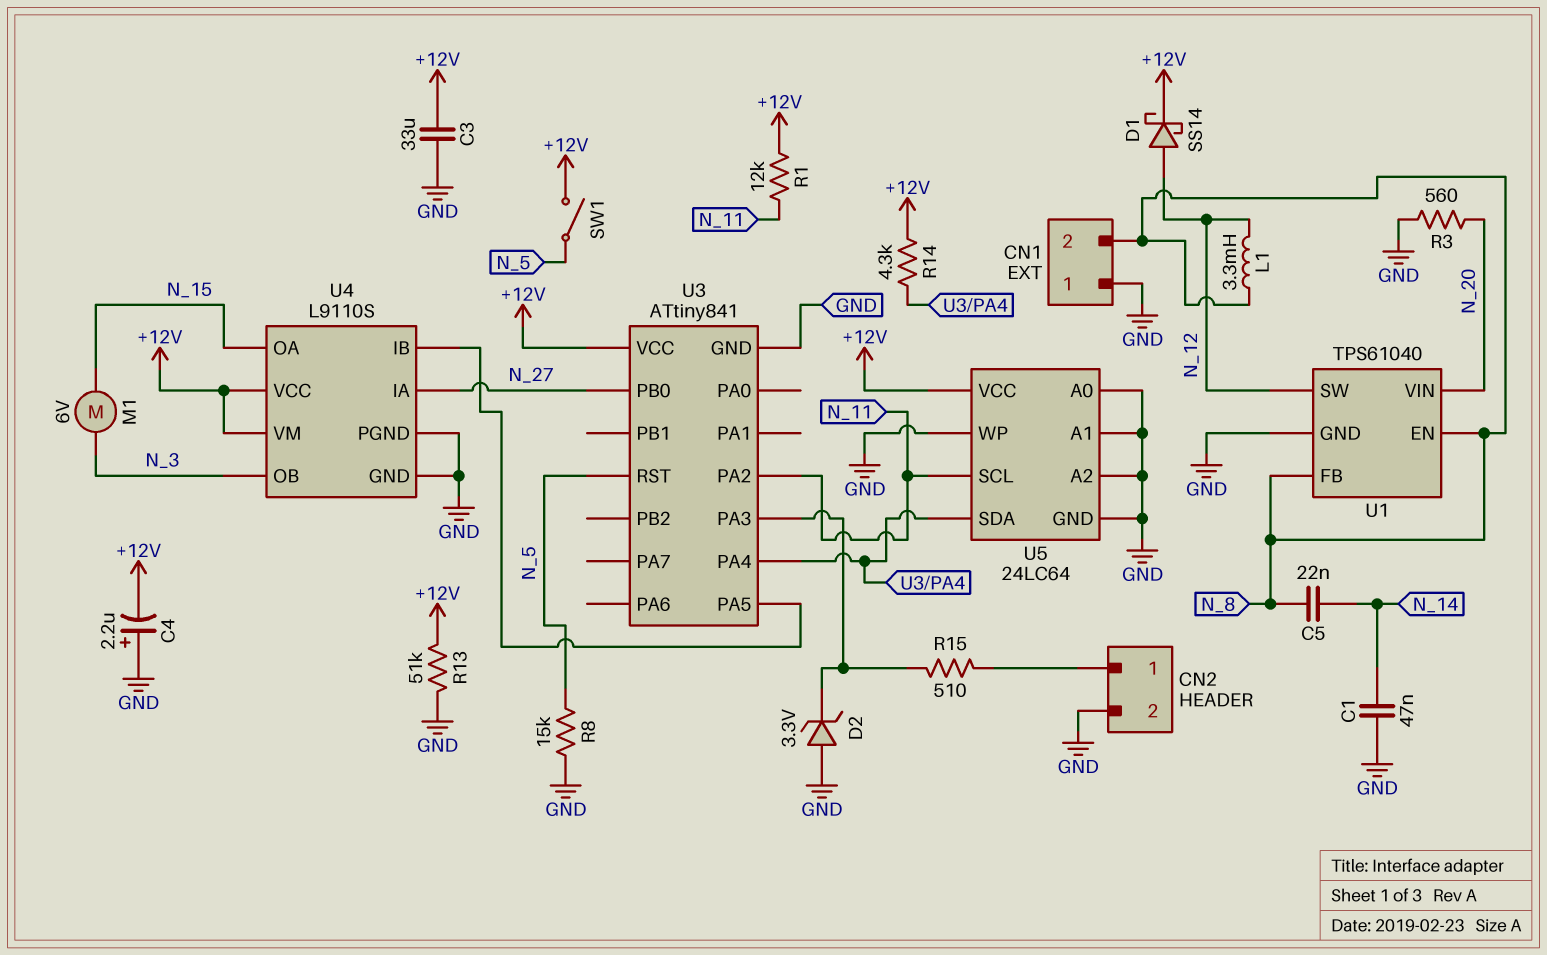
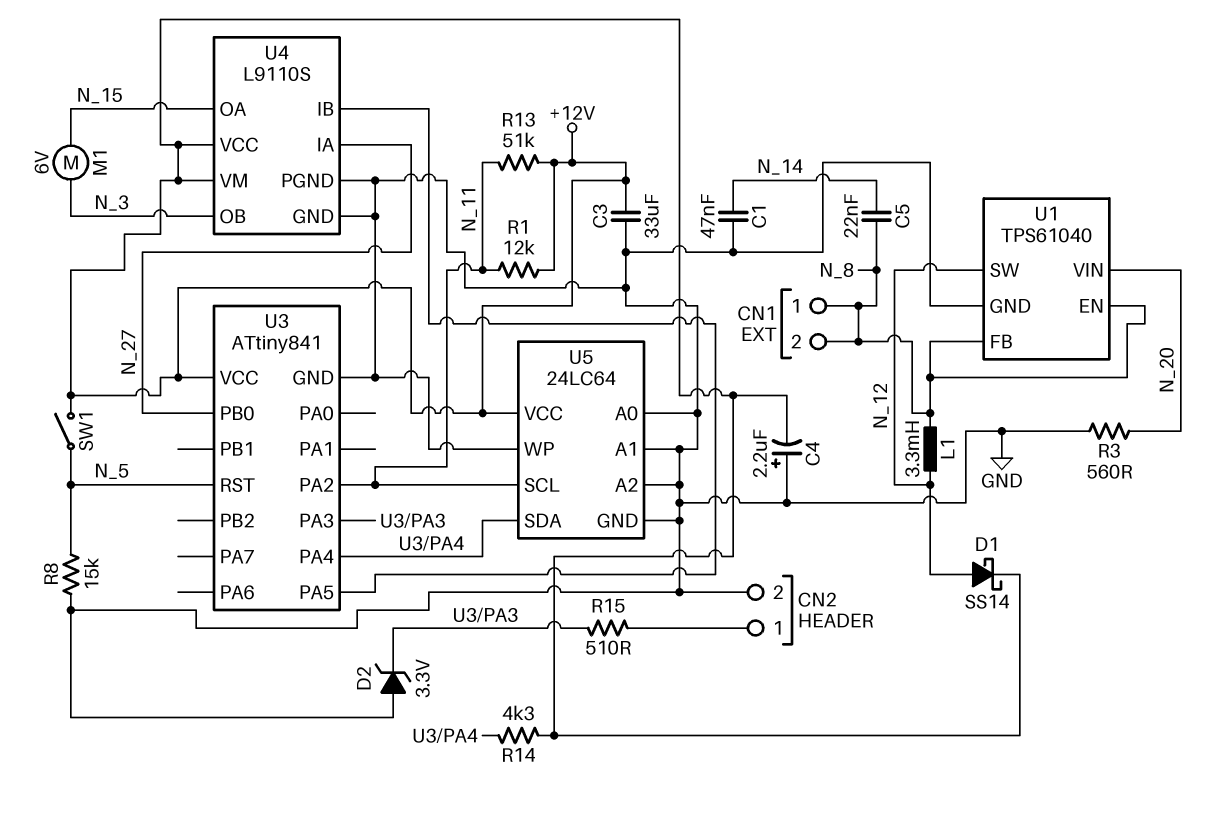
CN1 pin 1: GND -> N_8
R13: 51k (+12V, GND) -> 51k (+12V, N_11)

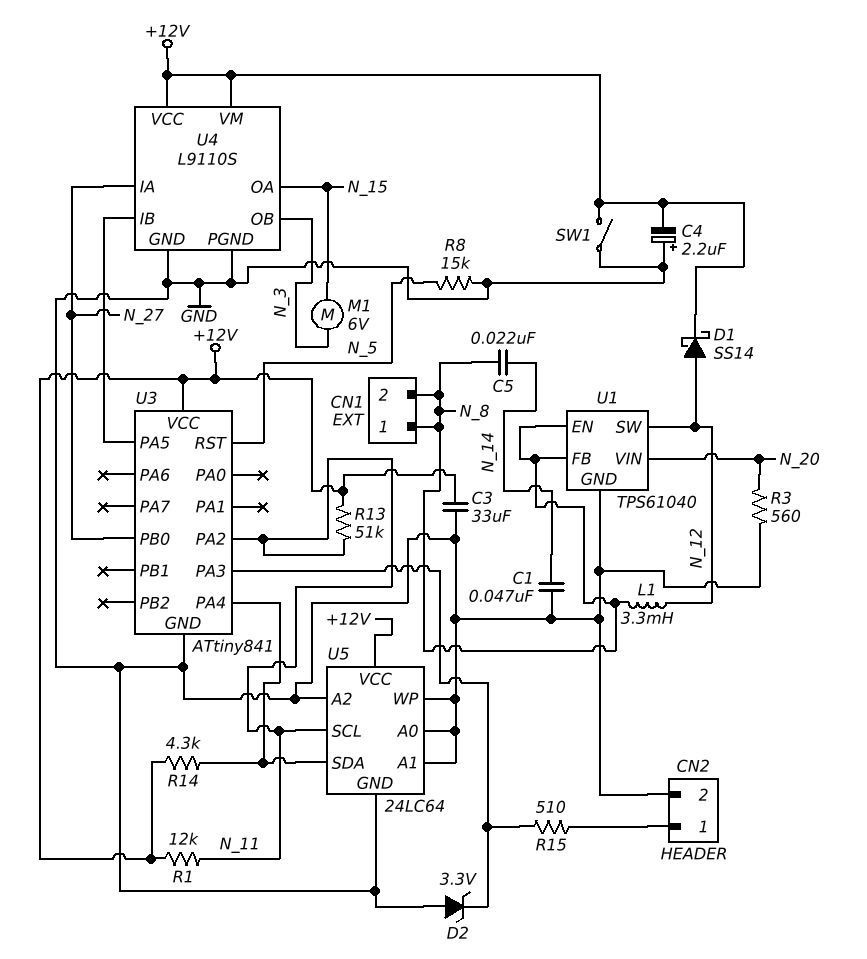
SW1: switch (+12V, N_5) -> switch (+12V, GND)

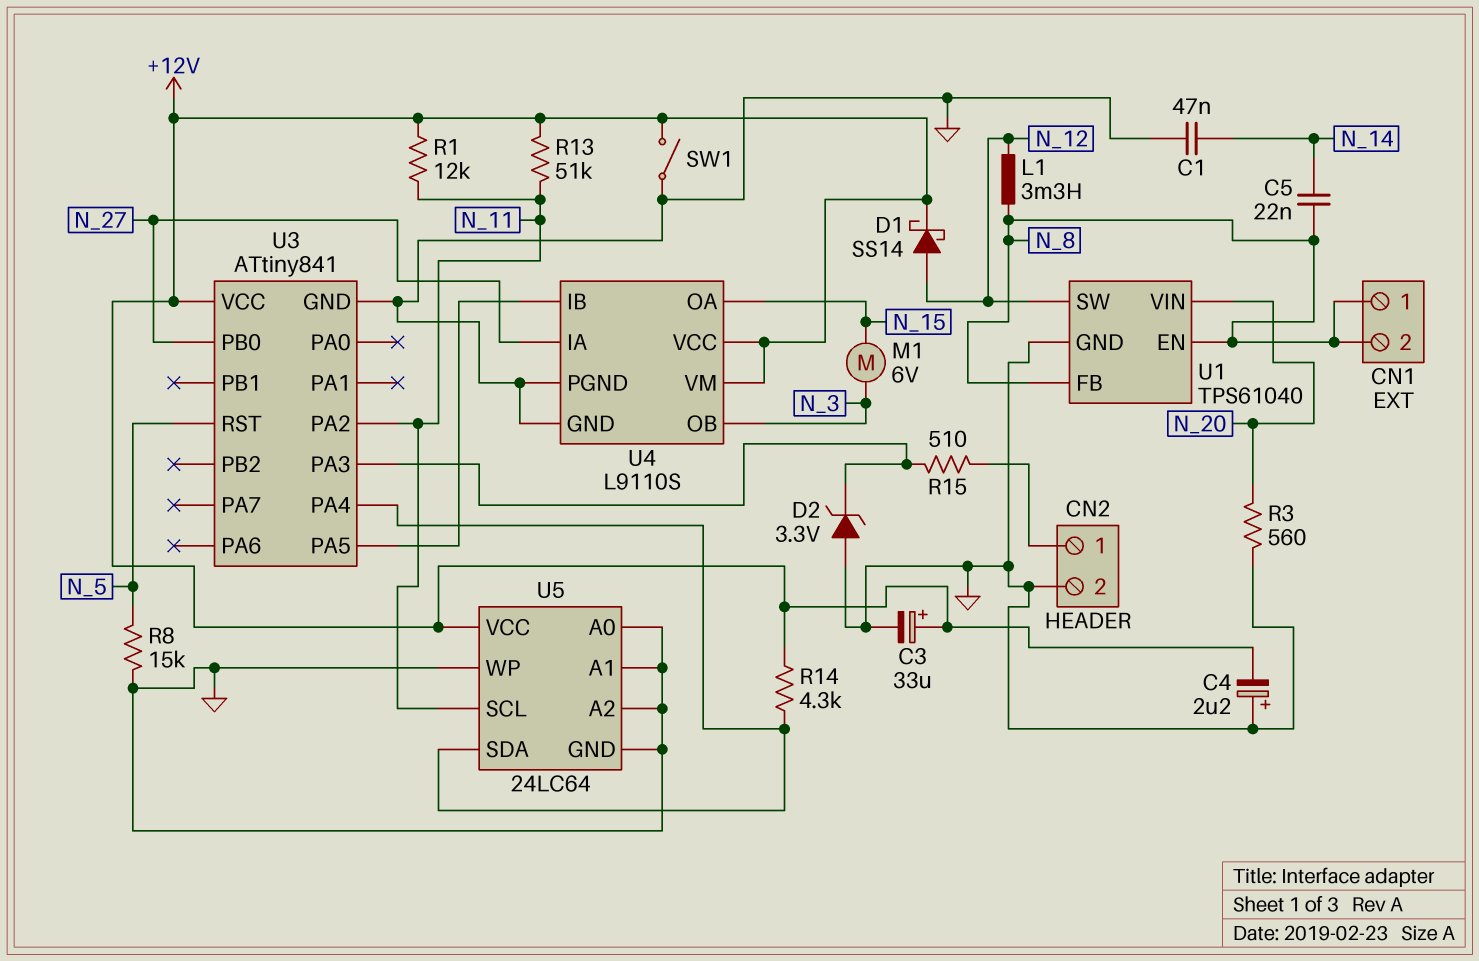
C3: 33uF (+12V, GND) -> 33uF (plus +12V, minus GND)

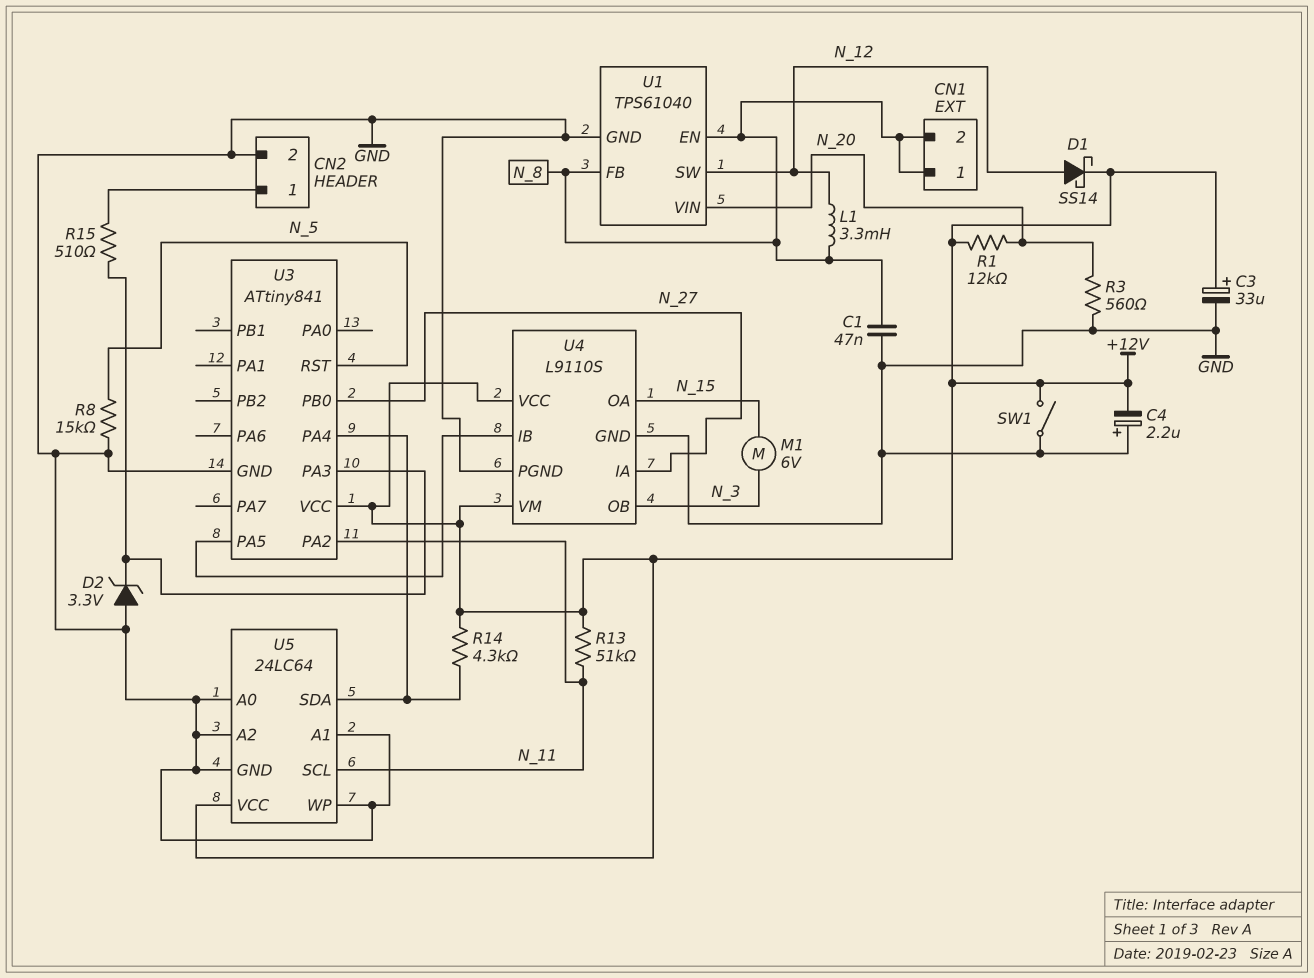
C1: 47nF (GND, N_14) -> 47nF (GND, N_8)
C5: 22nF (N_8, N_14) -> none
R1: 12k (+12V, N_11) -> 12k (+12V, N_20)

